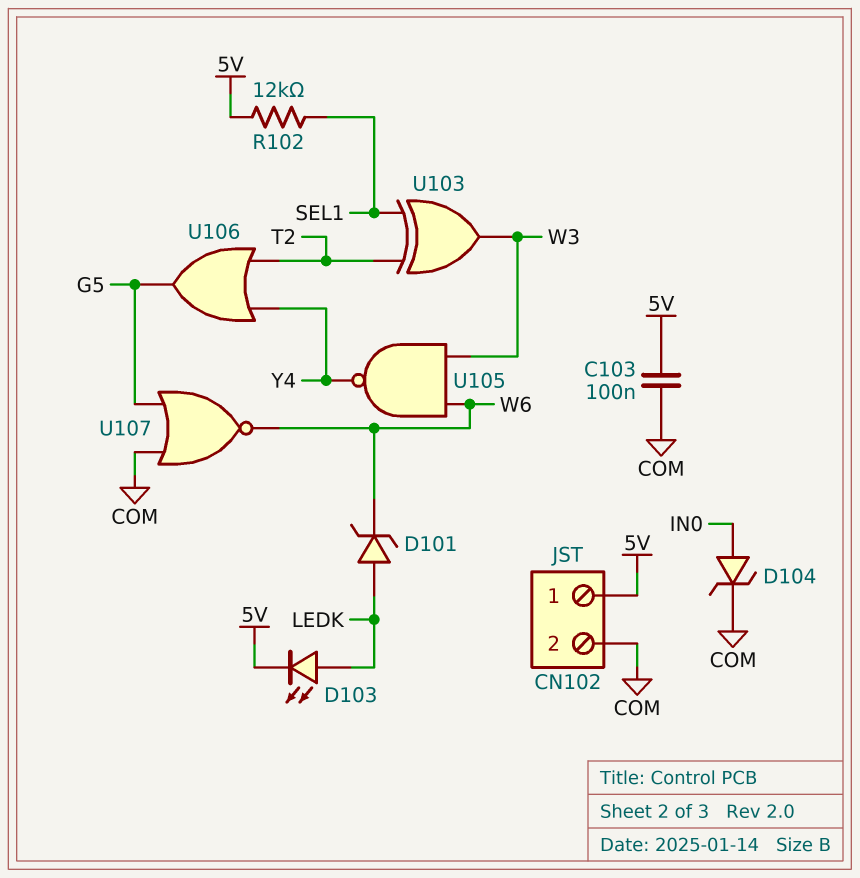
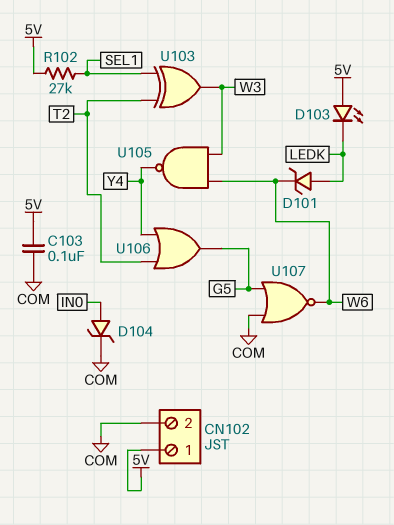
D103: LED (A LEDK, K 5V) -> LED (A 5V, K LEDK)
R102: 12k (5V, SEL1) -> 27k (5V, SEL1)

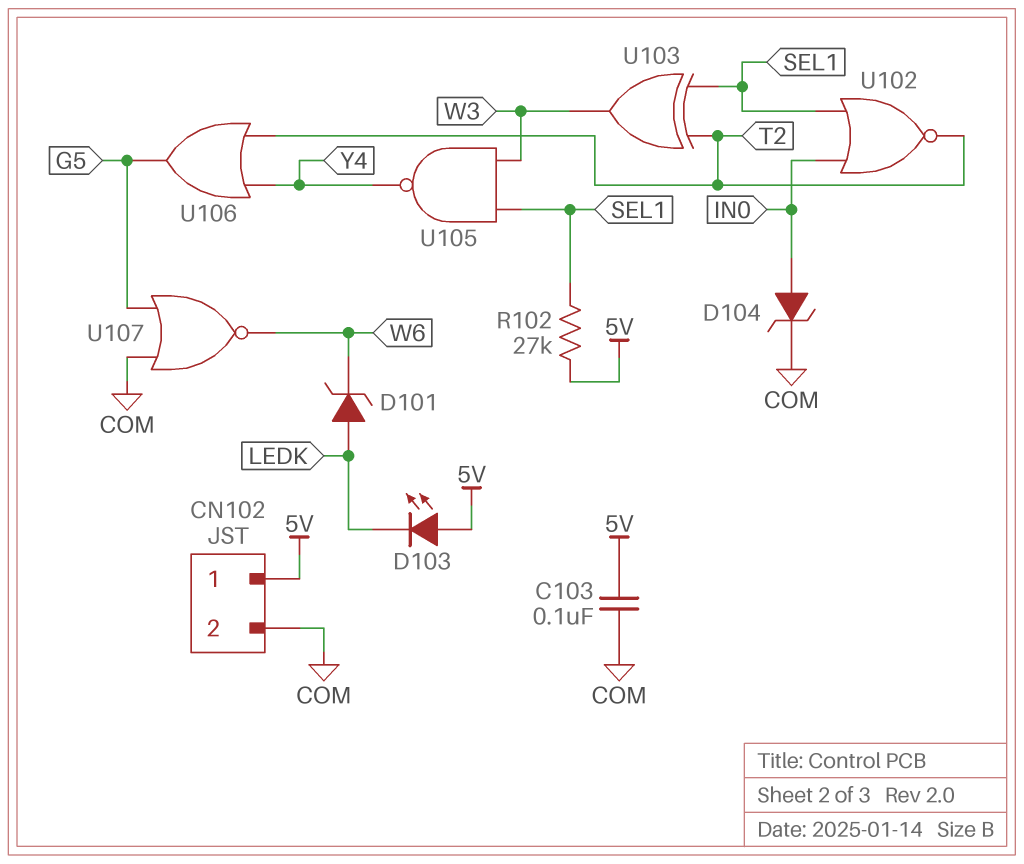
U102: none -> NOR (in IN0, in SEL1, out T2)
U105: NAND (in W3, in W6, out Y4) -> NAND (in SEL1, in W3, out Y4)

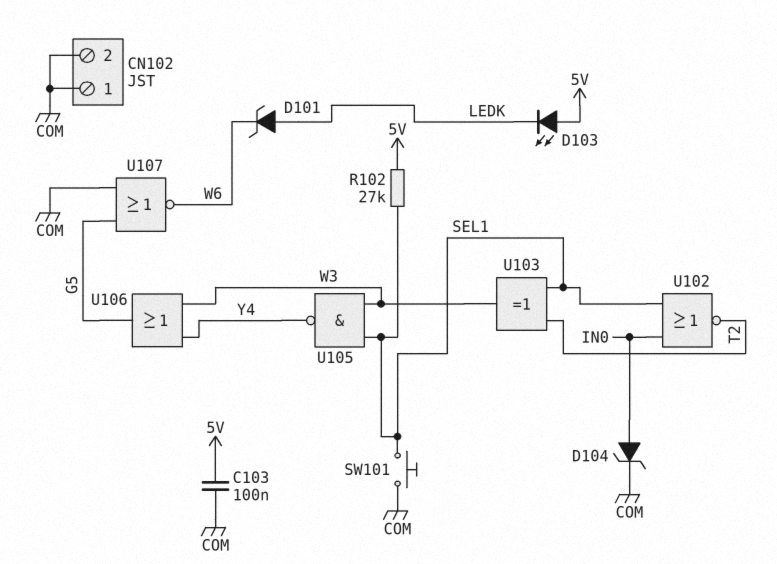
CN102 pin 1: 5V -> COM
SW101: none -> button (COM, SEL1)
U106: OR (in T2, in Y4, out G5) -> OR (in W3, in Y4, out G5)

